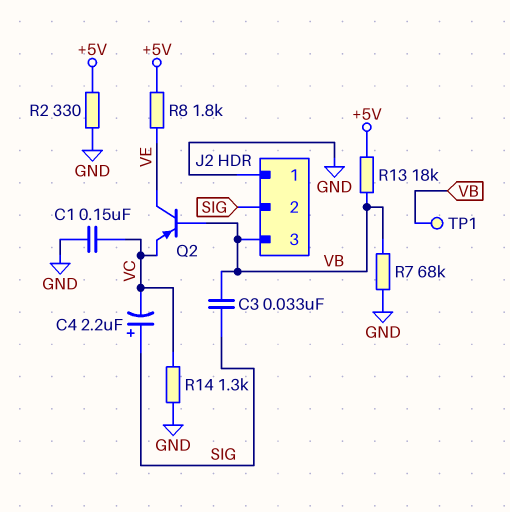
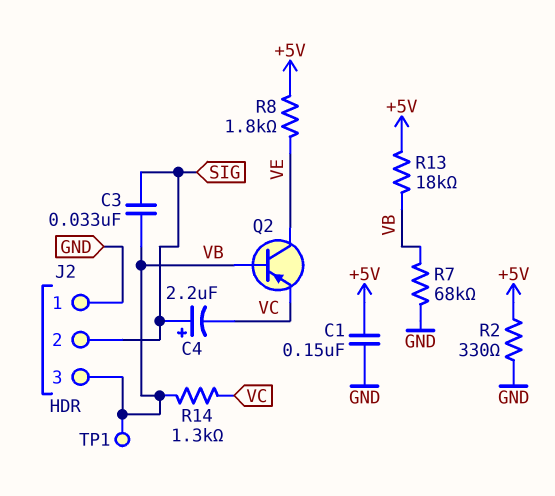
C1: 150nF (GND, VC) -> 150nF (+5V, GND)
R14: 1.3k (GND, VC) -> 1.3k (VB, VC)

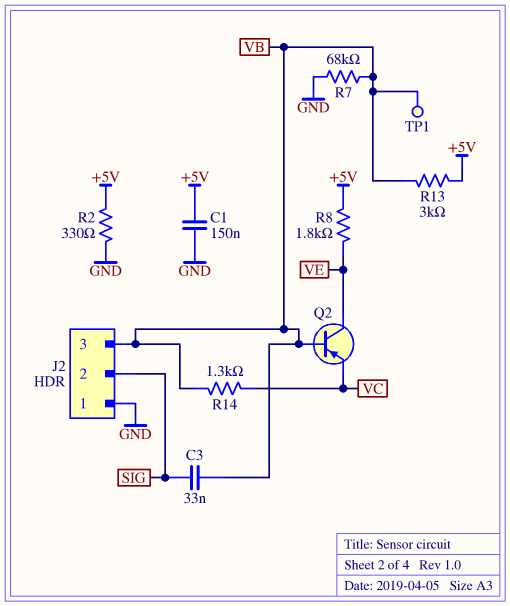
C4: 2.2uF (plus SIG, minus VC) -> none
R13: 18k (+5V, VB) -> 3k (+5V, VB)

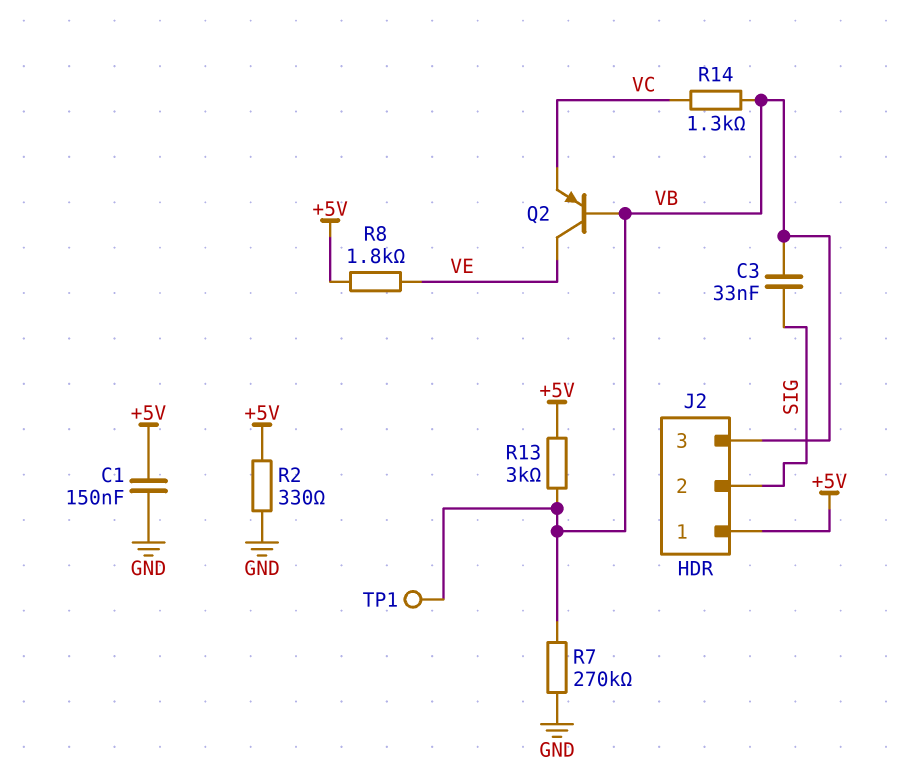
J2 pin 1: GND -> +5V
R7: 68k (GND, VB) -> 270k (GND, VB)

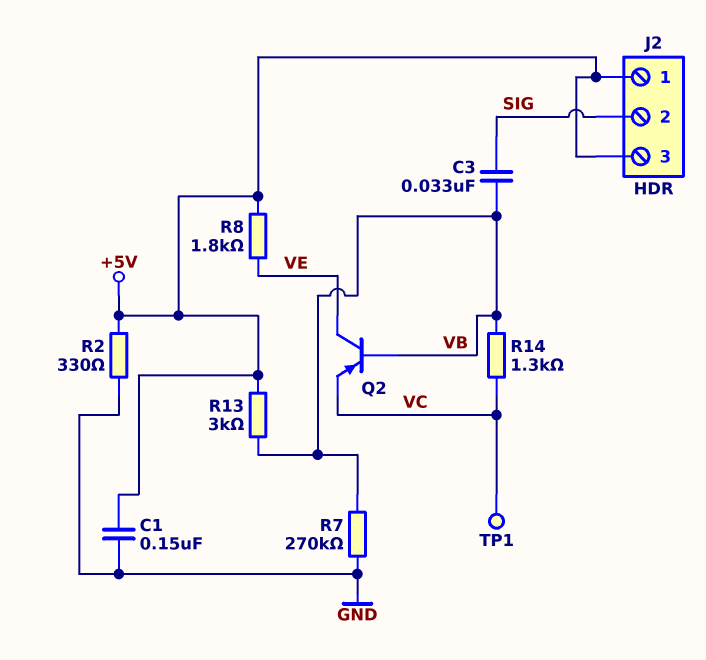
J2 pin 3: VB -> +5V
TP1: test point (VB) -> test point (VC)

